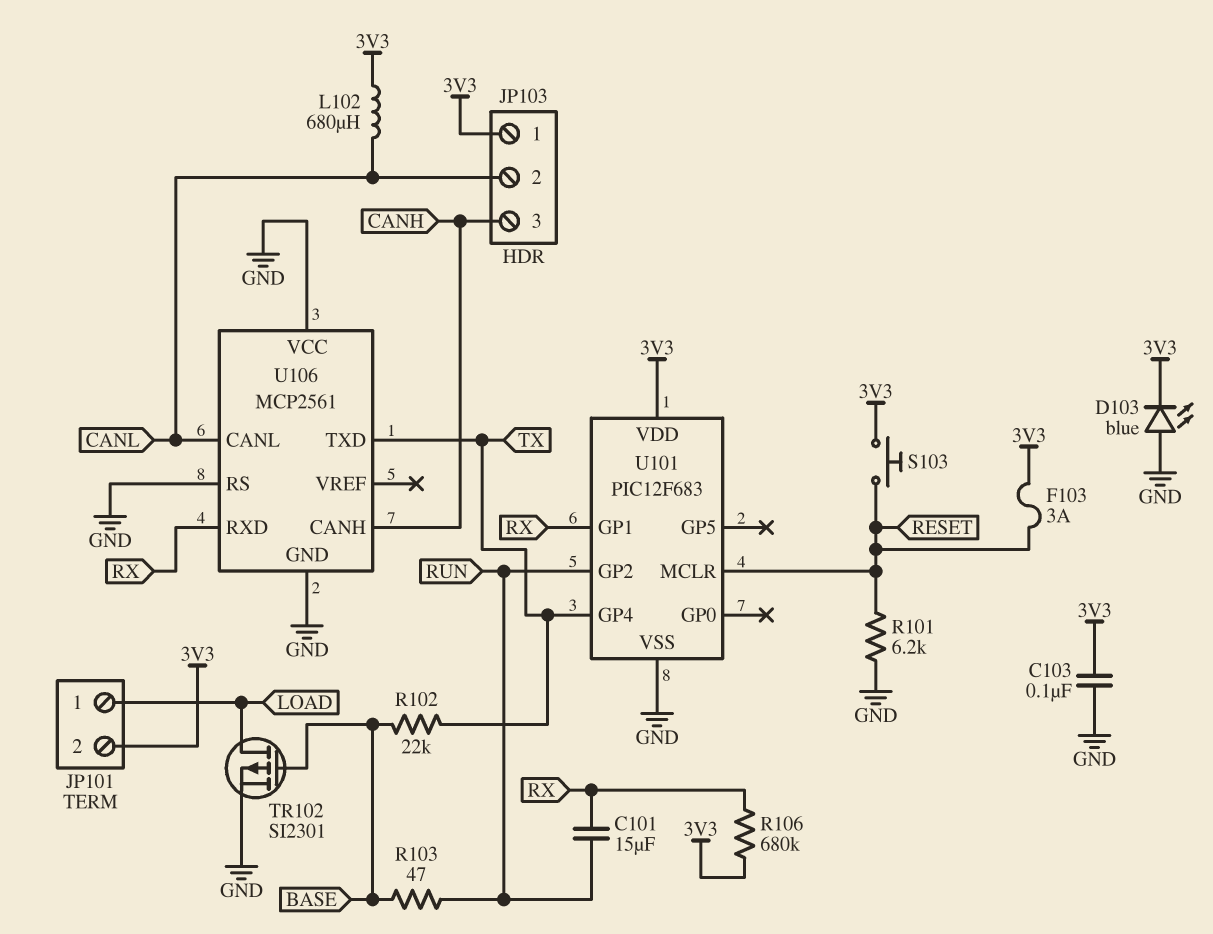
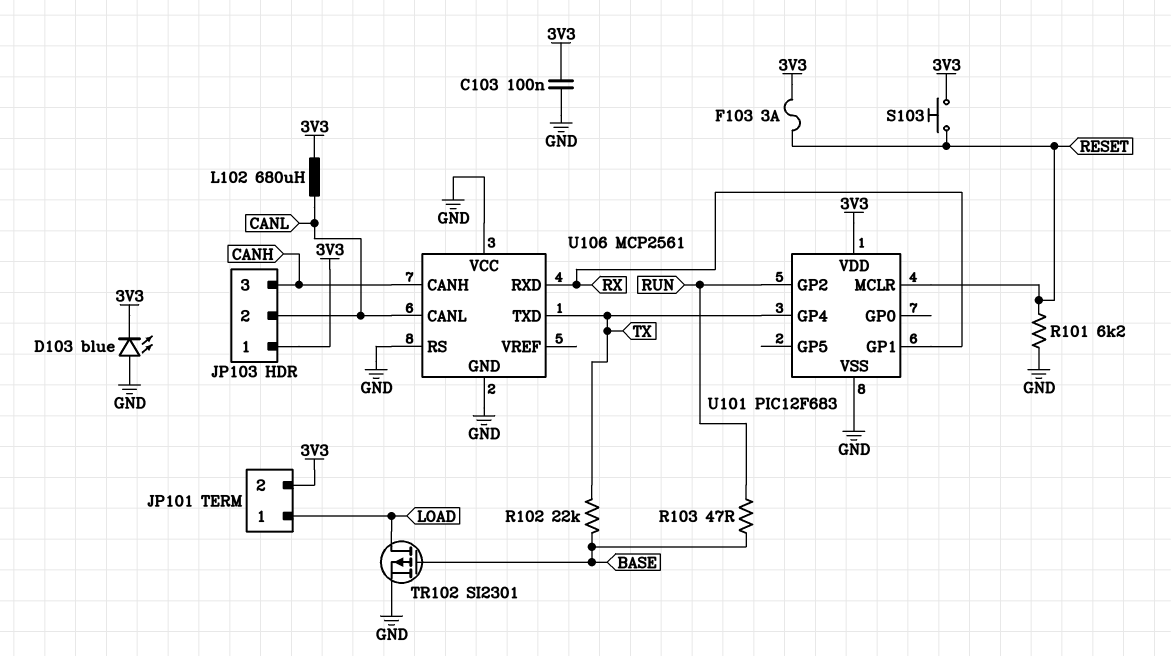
C101: 15uF (RUN, RX) -> none
R106: 680k (3V3, RX) -> none

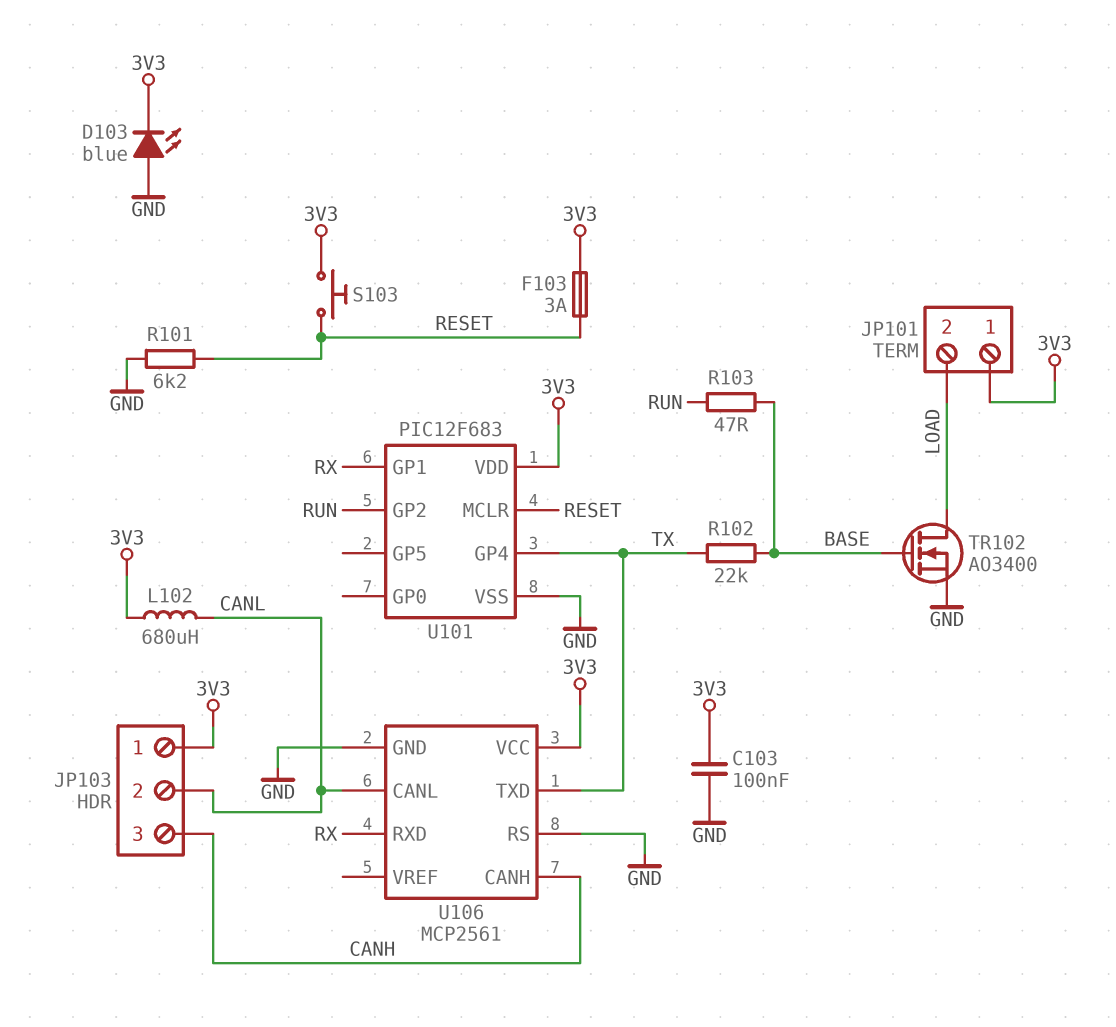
JP101 pin 1: LOAD -> 3V3
JP101 pin 2: 3V3 -> LOAD
TR102: PMOS SI2301 (G BASE, D LOAD, S GND) -> NMOS AO3400 (G BASE, D LOAD, S GND)
U106 pin VCC: GND -> 3V3

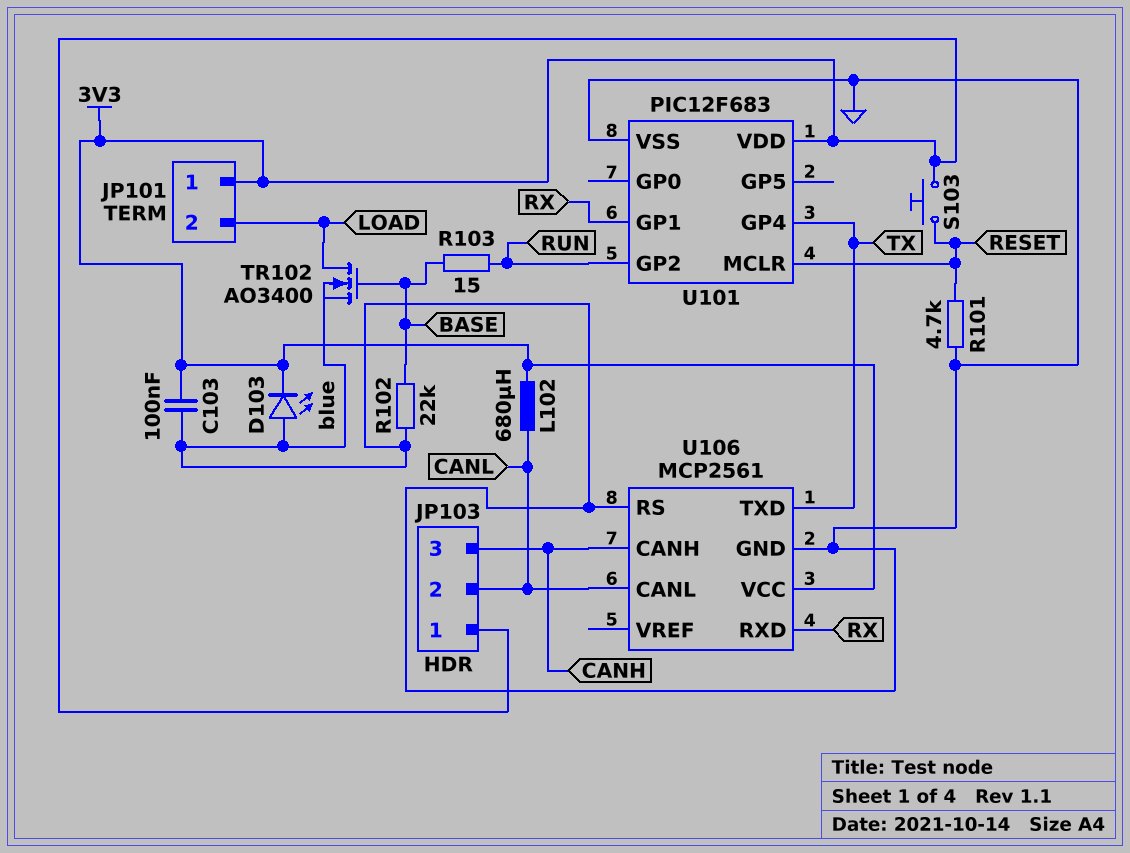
F103: 3A (3V3, RESET) -> none
R101: 6.2k (GND, RESET) -> 4.7k (GND, RESET)
R102: 22k (BASE, TX) -> 22k (BASE, GND)
R103: 47 (BASE, RUN) -> 15 (BASE, RUN)

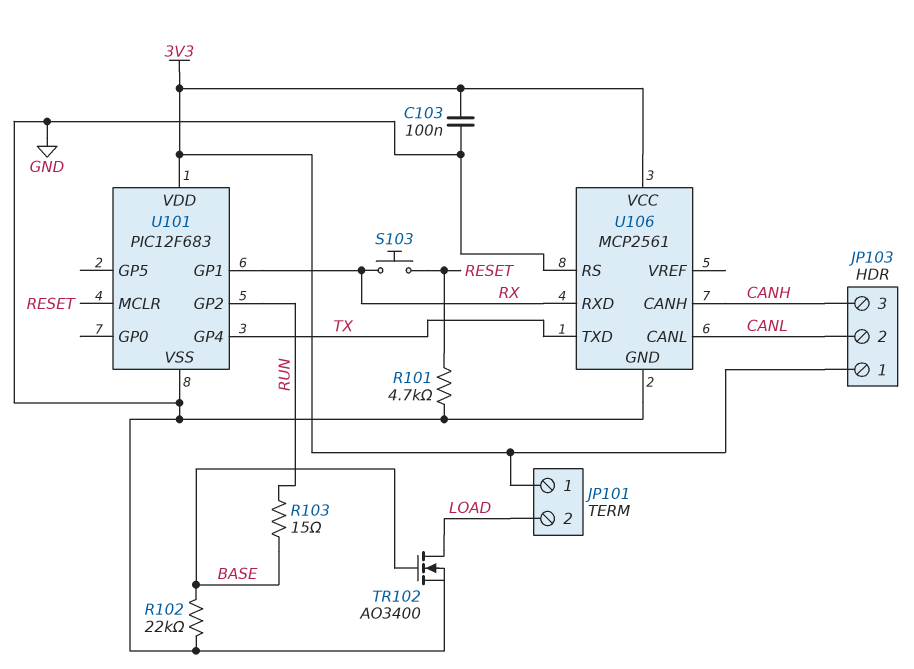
D103: LED blue (A GND, K 3V3) -> none
L102: 680uH (3V3, CANL) -> none
S103: button (3V3, RESET) -> button (RESET, RX)

